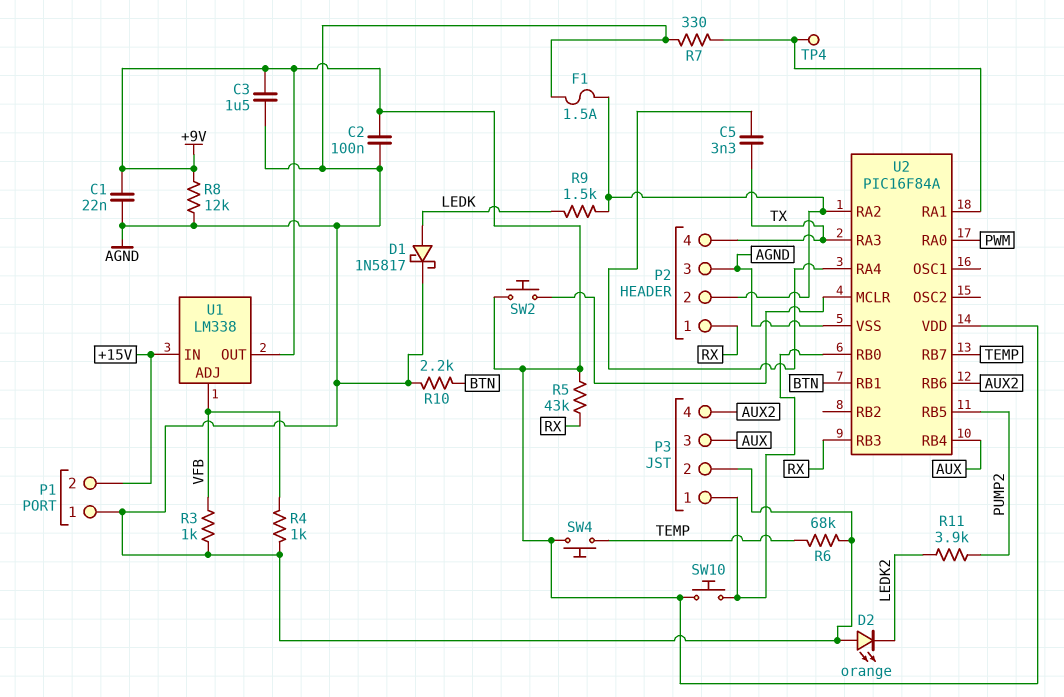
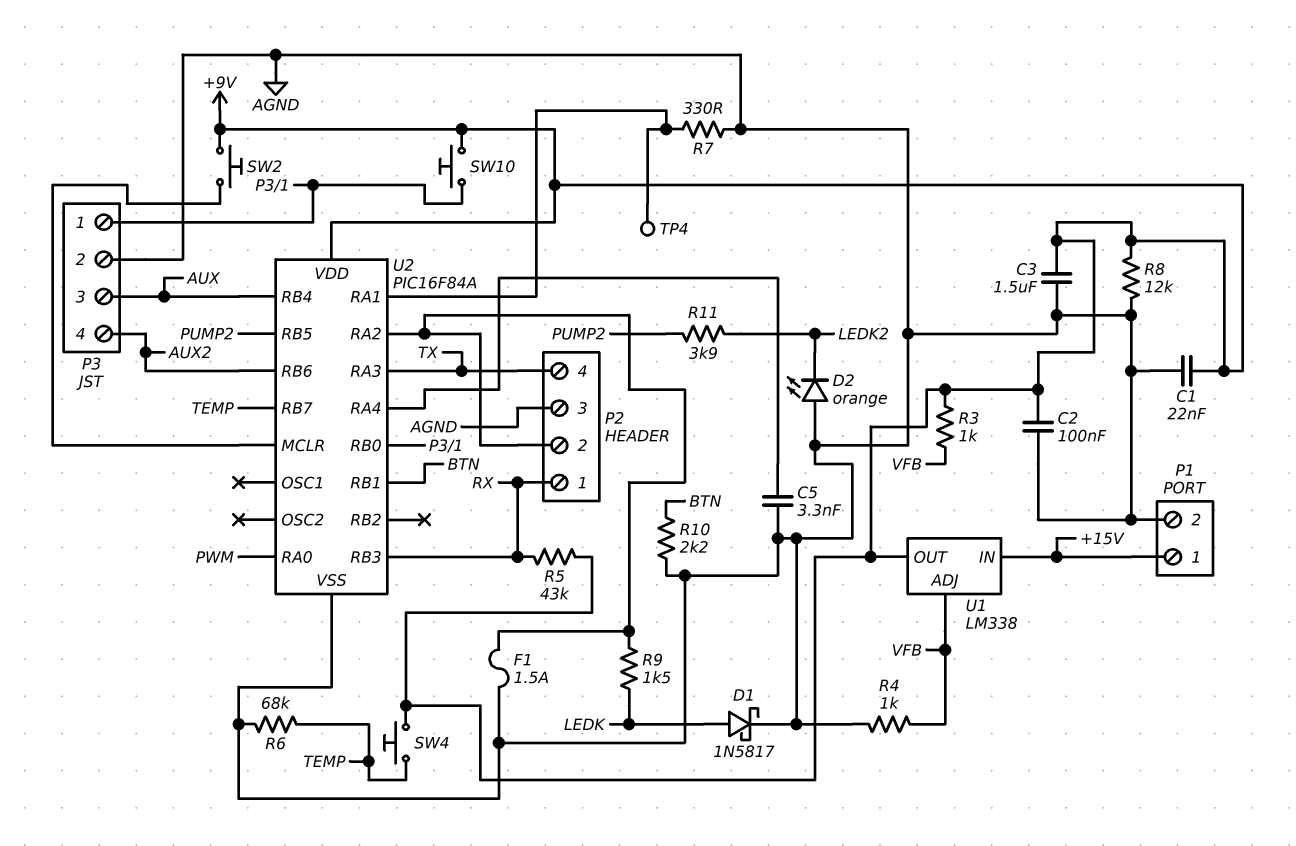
C5: 3.3nF (TX, U2/RA4) -> 3.3nF (AGND, U2/RA4)
P1 pin 1: AGND -> +15V
P1 pin 2: +15V -> AGND
R3: 1k (AGND, VFB) -> 1k (+9V, VFB)

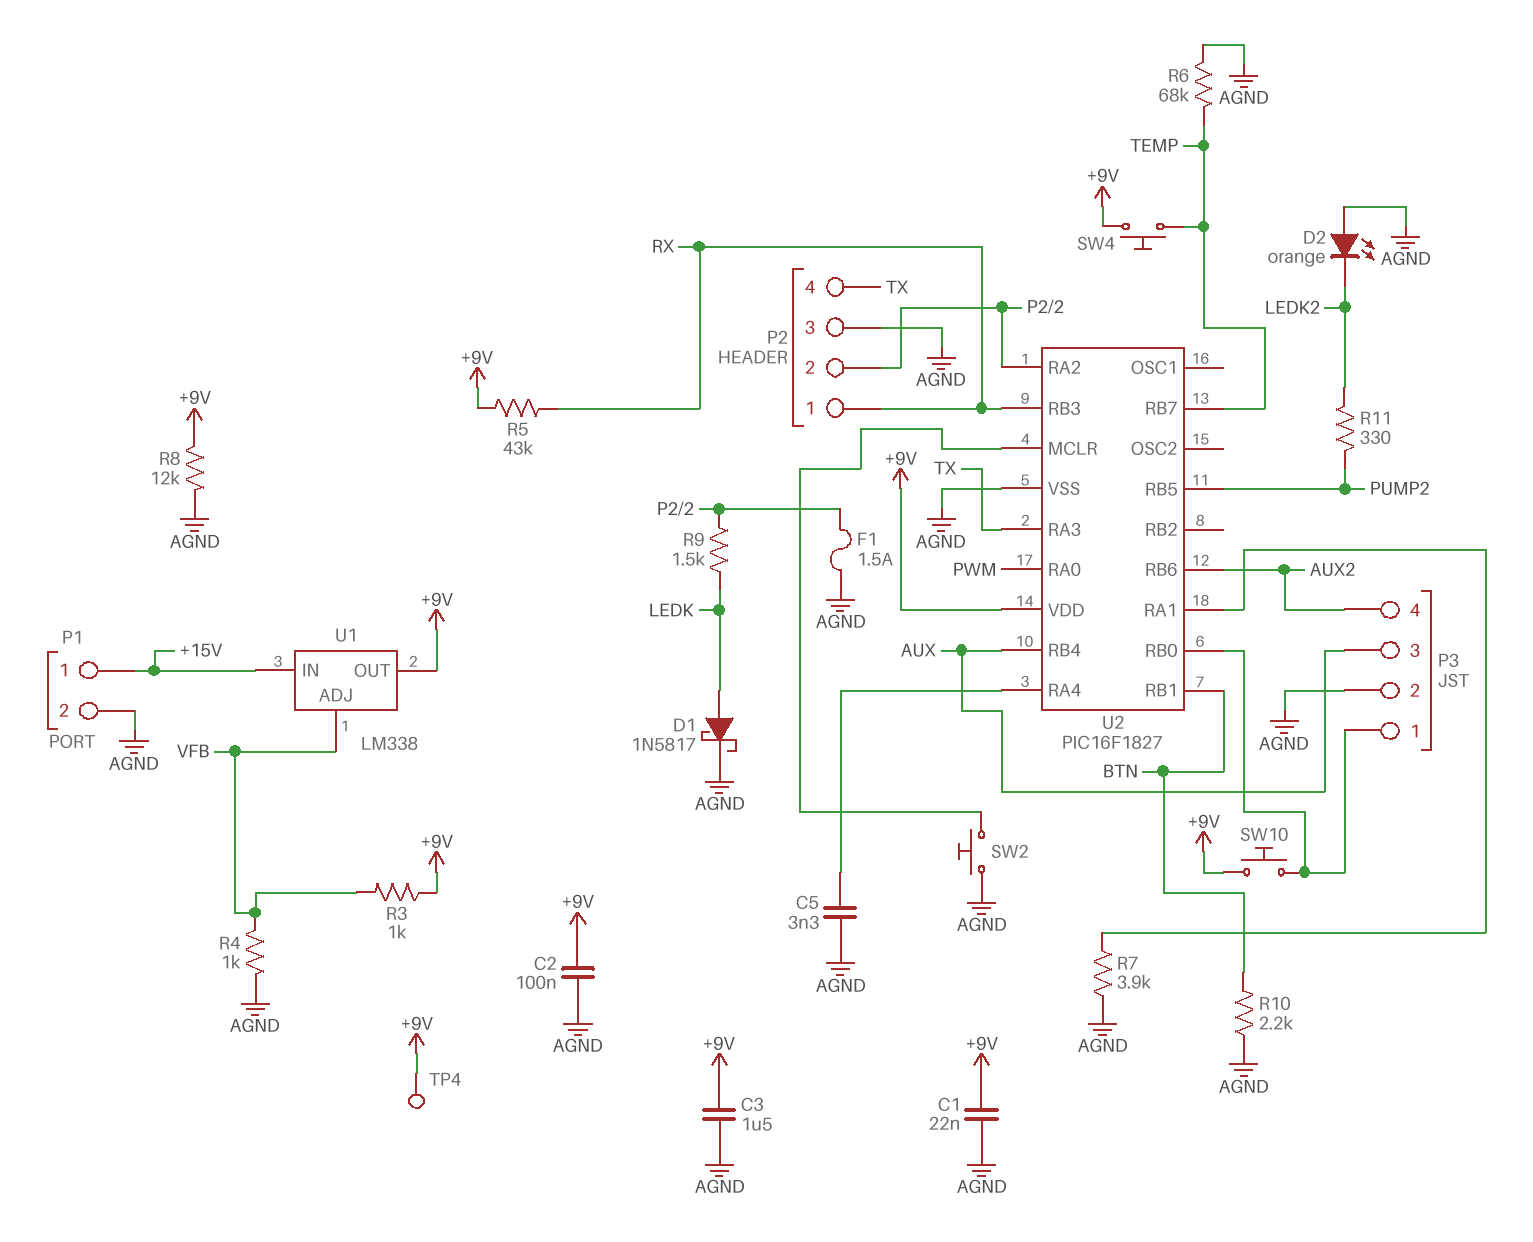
R7: 330 (AGND, U2/RA1) -> 3.9k (AGND, U2/RA1)
R11: 3.9k (LEDK2, PUMP2) -> 330 (LEDK2, PUMP2)
SW2: button (+9V, U2/MCLR) -> button (AGND, U2/MCLR)
TP4: test point (U2/RA1) -> test point (+9V)
U2: PIC16F84A -> PIC16F1827

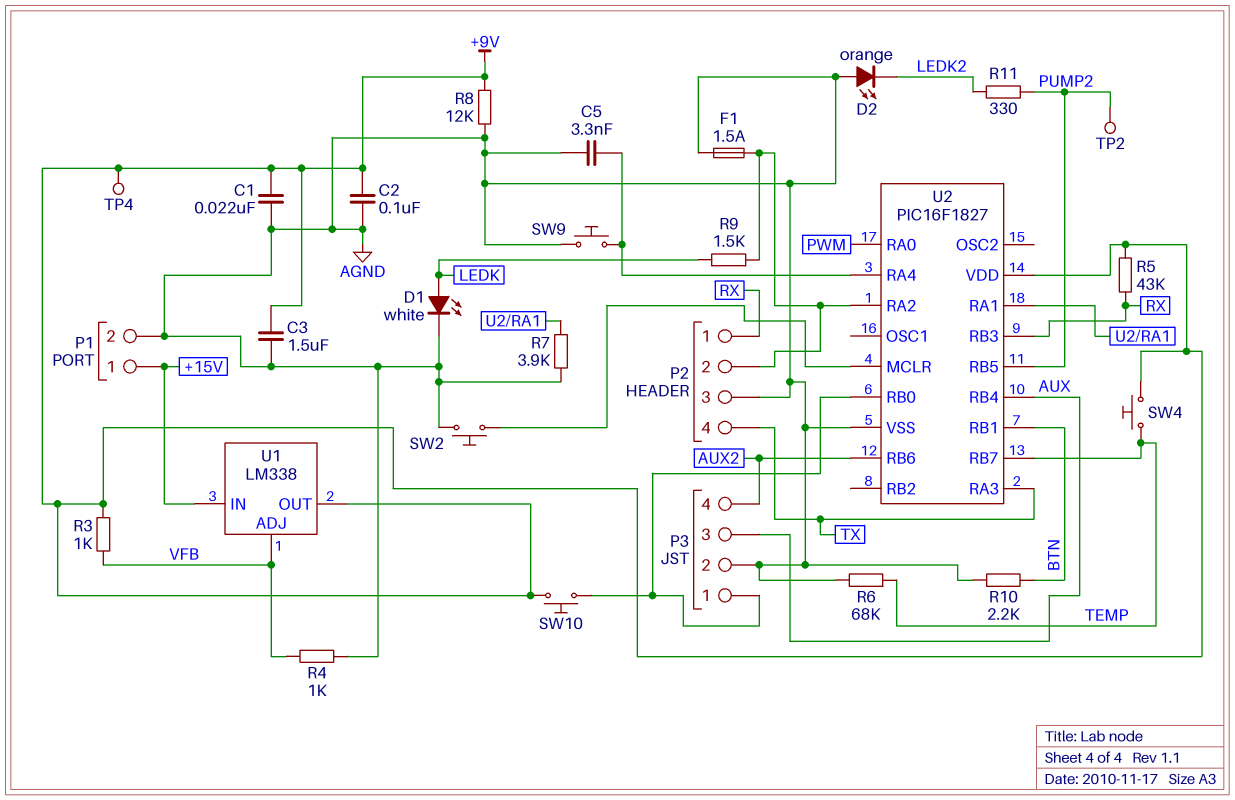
D1: schottky 1N5817 (A LEDK, K AGND) -> LED white (A LEDK, K AGND)
SW9: none -> button (AGND, U2/RA4)
TP2: none -> test point (PUMP2)

